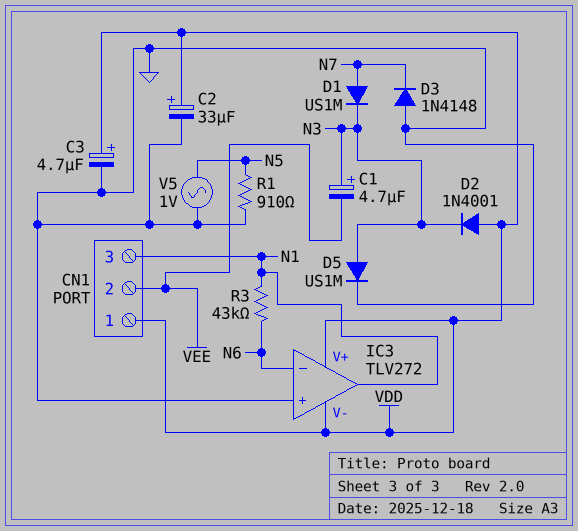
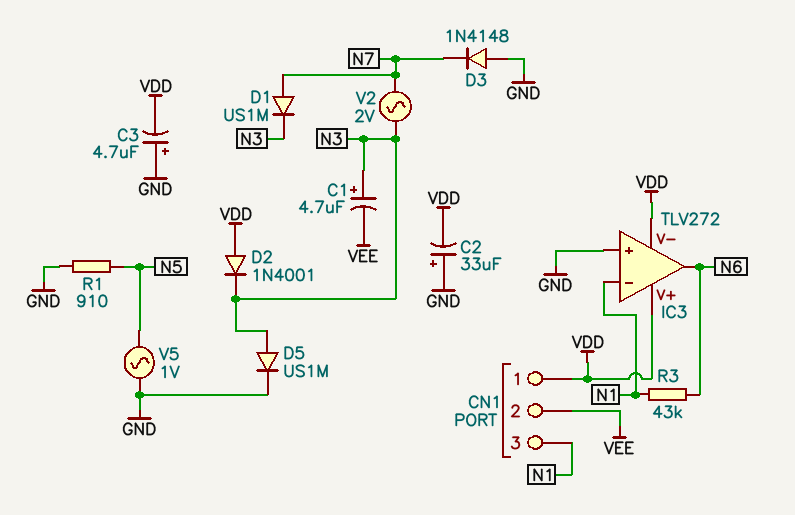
C2: 33uF (plus VDD, minus GND) -> 33uF (plus GND, minus VDD)
C3: 4.7uF (plus VDD, minus GND) -> 4.7uF (plus GND, minus VDD)
IC3 pin in-: N6 -> N1
IC3 pin out: N1 -> N6
V2: none -> AC 2V (N3, N7)

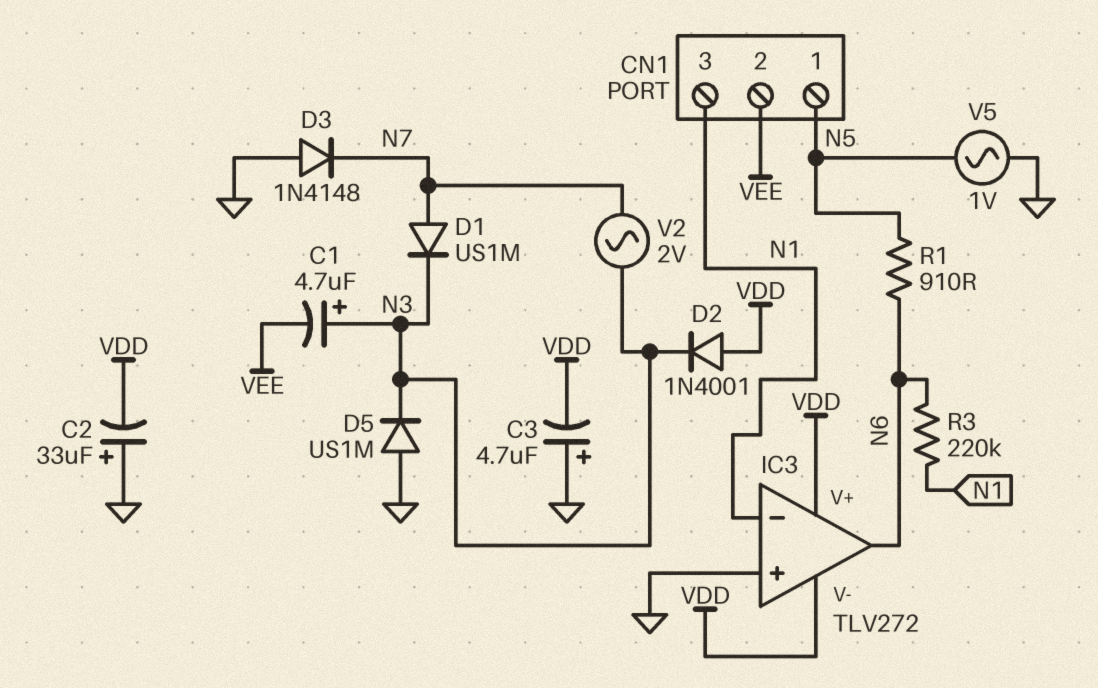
CN1 pin 1: VDD -> N5
D5: diode US1M (A N3, K GND) -> diode US1M (A GND, K N3)
R1: 910 (GND, N5) -> 910 (N5, N6)
R3: 43k (N1, N6) -> 220k (N1, N6)

